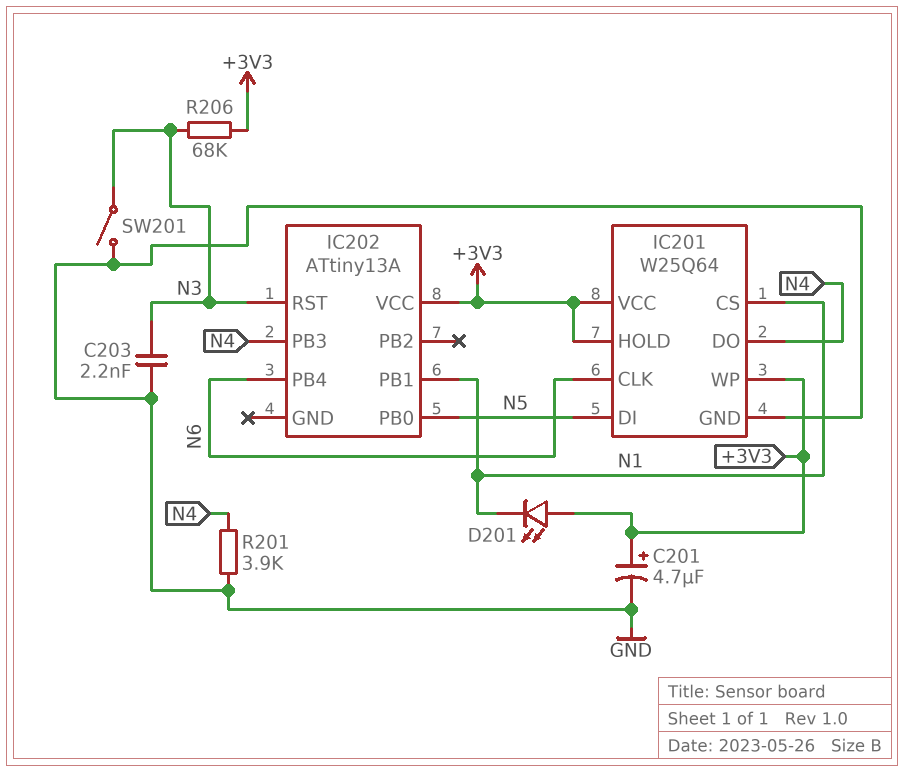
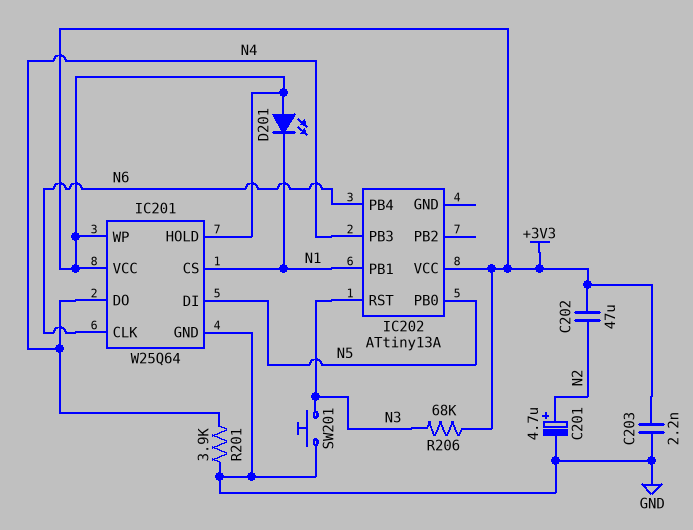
C201: 4.7uF (plus +3V3, minus GND) -> 4.7uF (plus N2, minus GND)
C202: none -> 47uF (+3V3, N2)
C203: 2.2nF (GND, N3) -> 2.2nF (+3V3, GND)
SW201: switch (GND, N3) -> button (GND, N3)

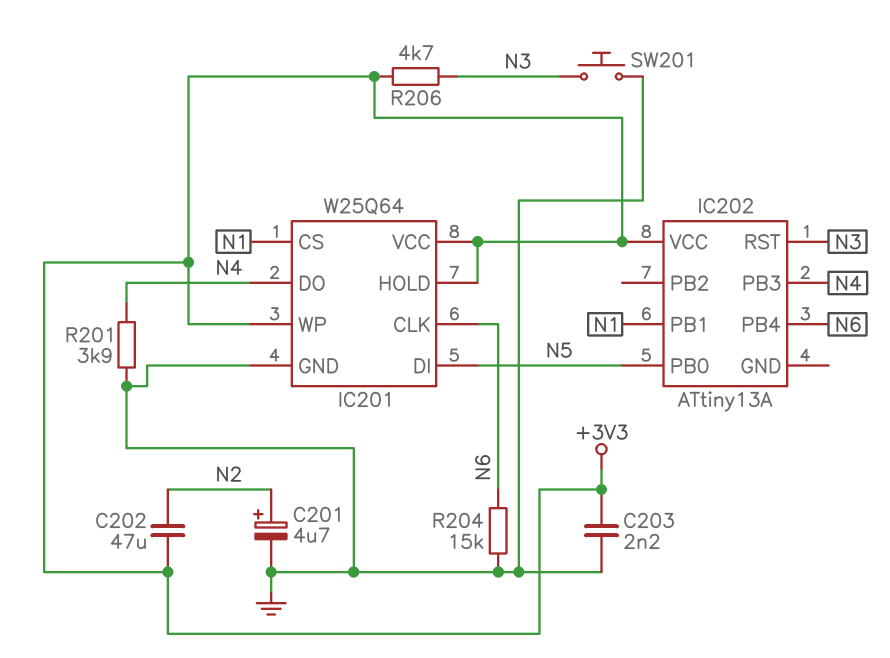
D201: LED (A +3V3, K N1) -> none
R204: none -> 15k (GND, N6)
R206: 68k (+3V3, N3) -> 4.7k (+3V3, N3)

